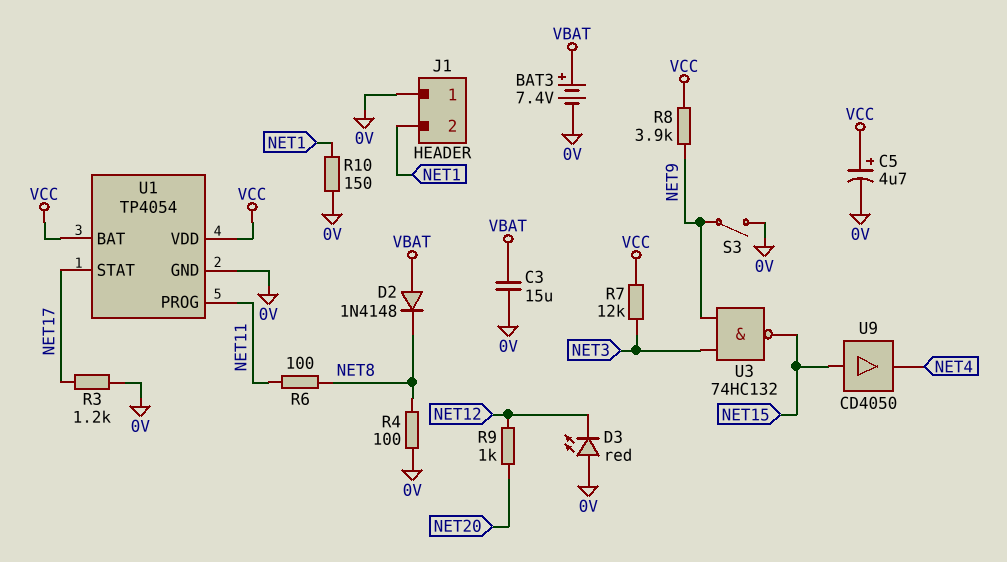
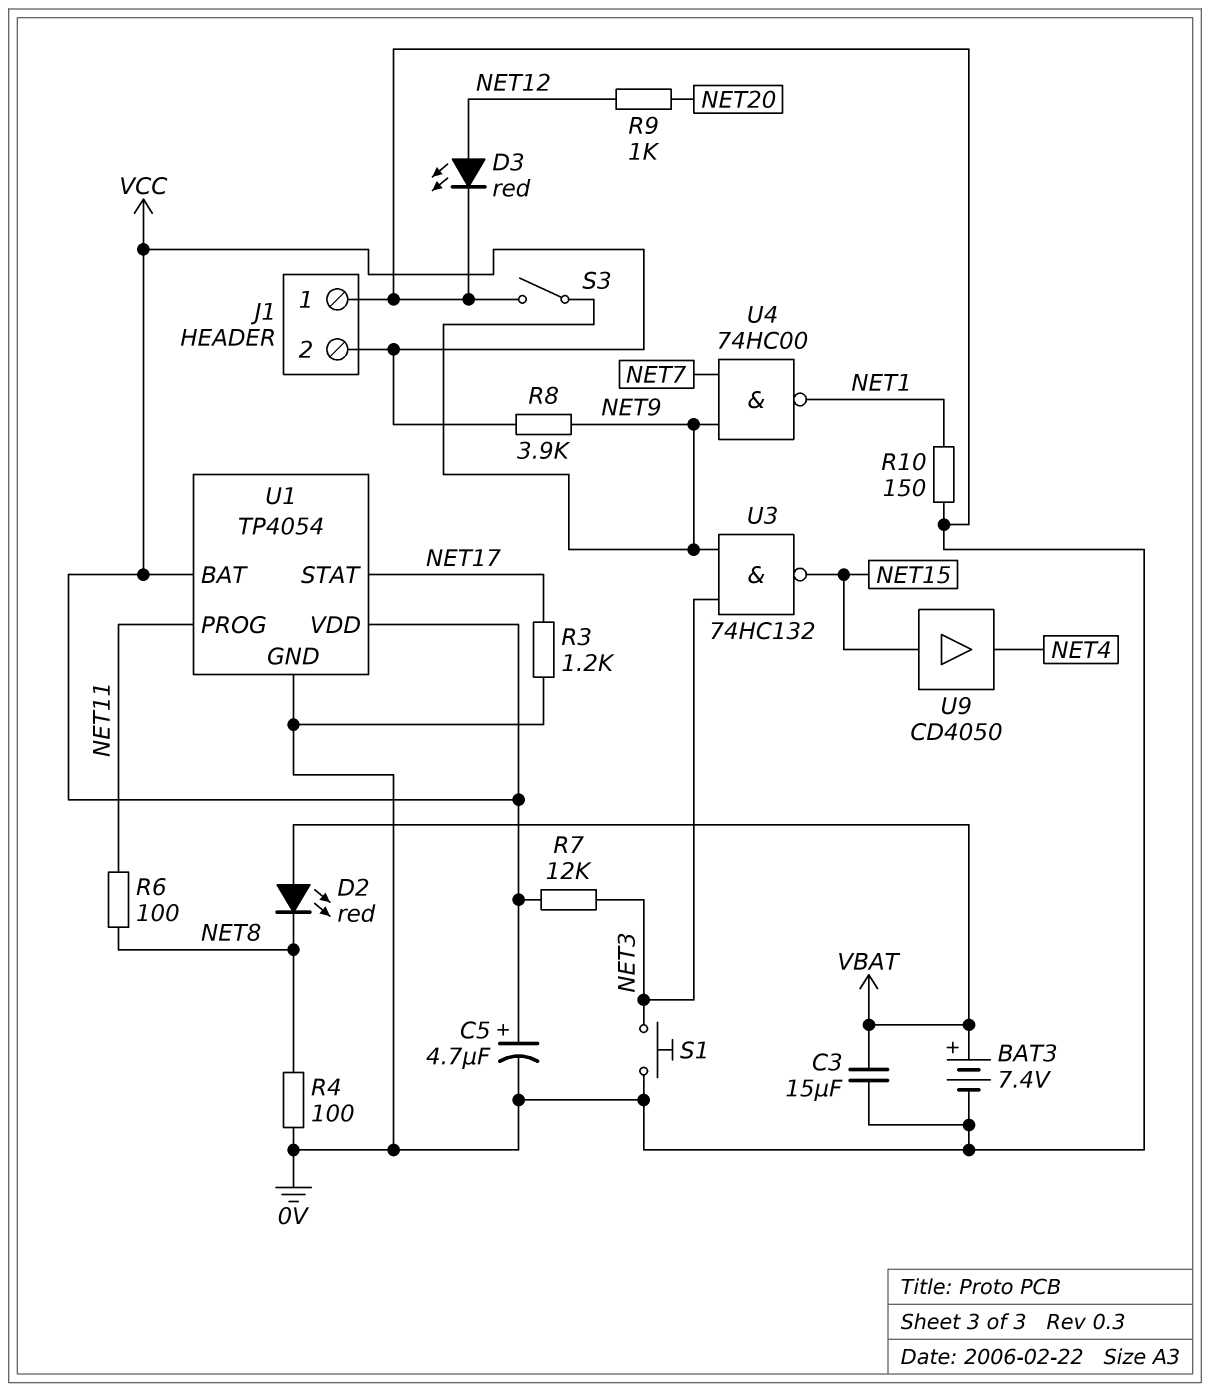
D2: diode 1N4148 (A VBAT, K NET8) -> LED red (A VBAT, K NET8)
D3: LED red (A 0V, K NET12) -> LED red (A NET12, K 0V)
J1 pin 2: NET1 -> VCC
S1: none -> button (0V, NET3)
U4: none -> NAND 74HC00 (in NET7, in NET9, out NET1)

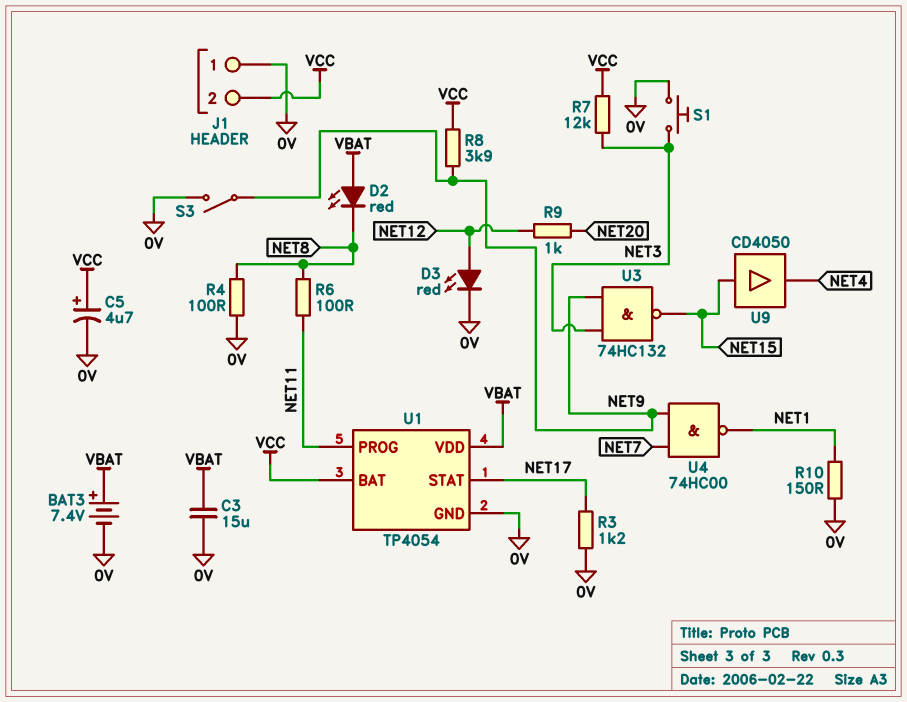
U1 pin VDD: VCC -> VBAT

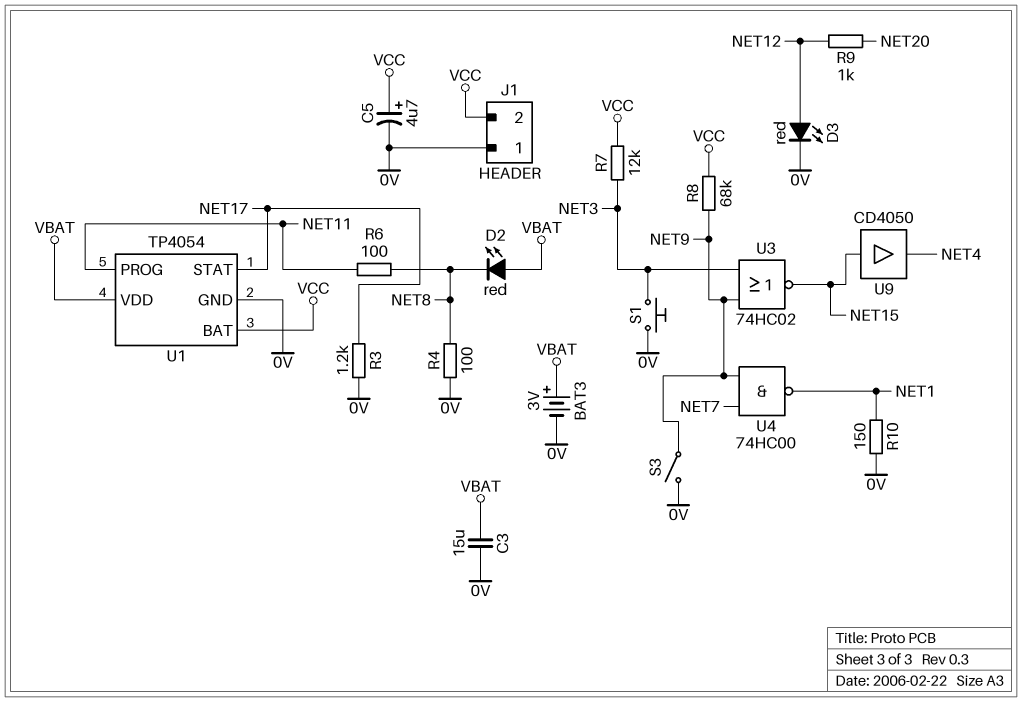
BAT3: 7.4V (plus VBAT, minus 0V) -> 3V (plus VBAT, minus 0V)
R8: 3.9k (NET9, VCC) -> 68k (NET9, VCC)
U3: NAND 74HC132 (in NET3, in NET9, out NET15) -> NOR 74HC02 (in NET3, in NET9, out NET15)

